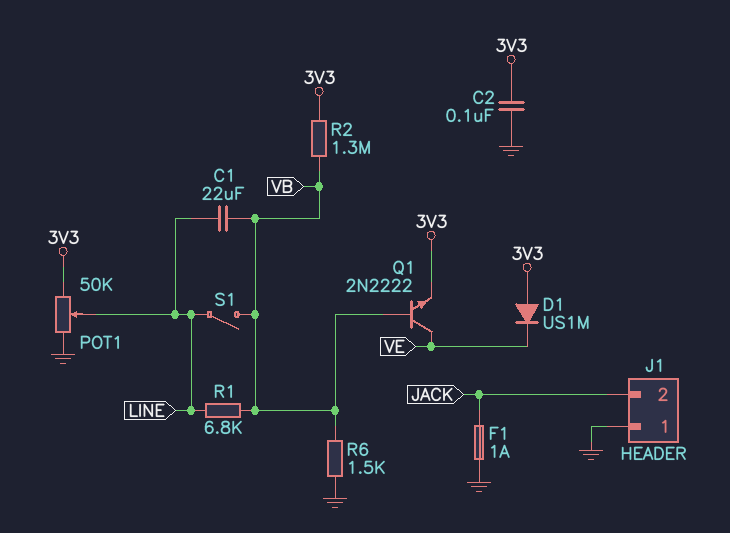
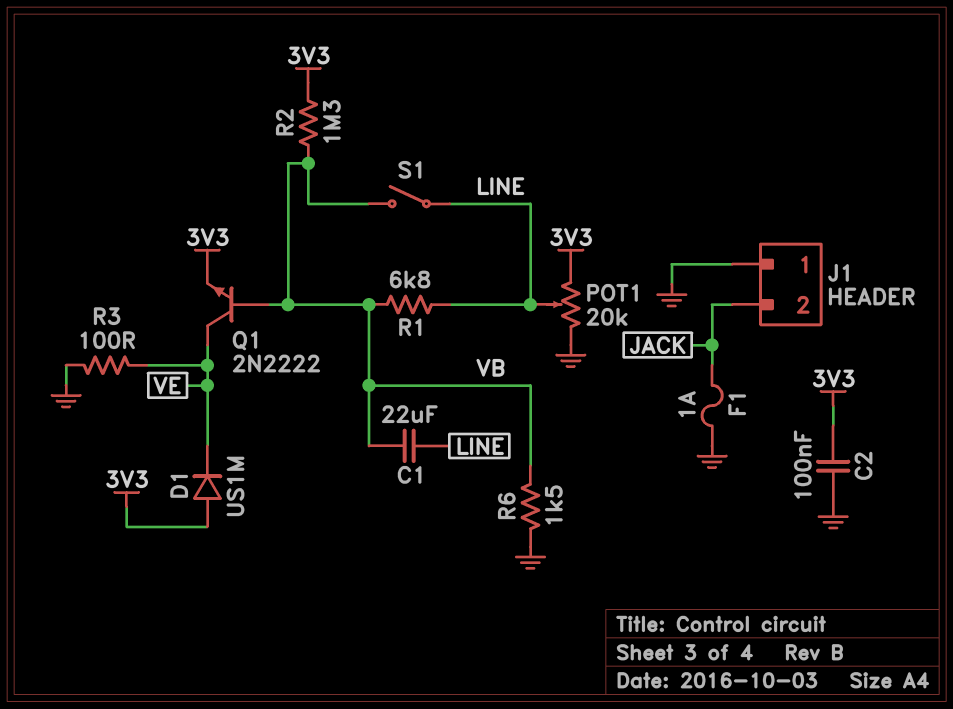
POT1: 50k (3V3, GND, wiper LINE) -> 20k (3V3, GND, wiper LINE)
R3: none -> 100 (GND, VE)

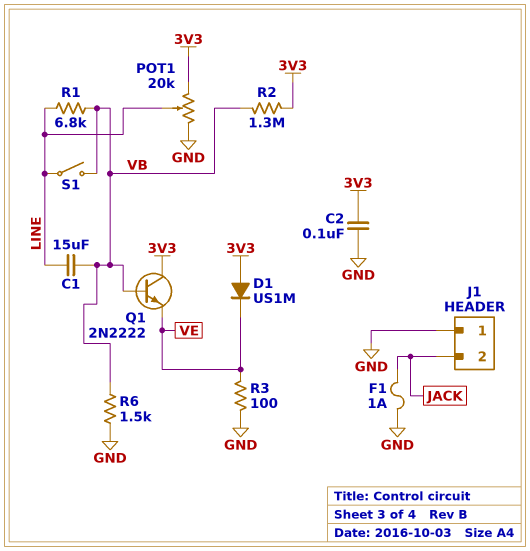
C1: 22uF (LINE, VB) -> 15uF (LINE, VB)
Q1: NPN 2N2222 (B VB, C VE, E 3V3) -> NPN 2N2222 (B VB, C 3V3, E VE)

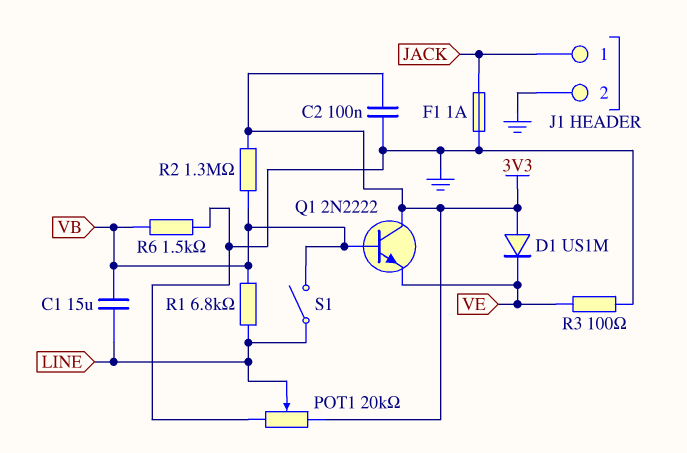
J1 pin 1: GND -> JACK
J1 pin 2: JACK -> GND

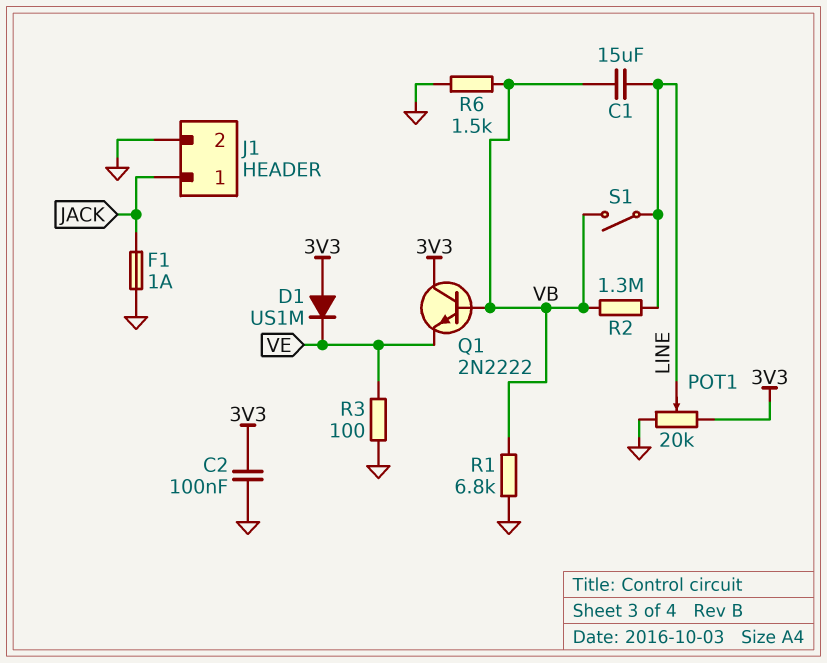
R1: 6.8k (LINE, VB) -> 6.8k (GND, VB)
R2: 1.3M (3V3, VB) -> 1.3M (LINE, VB)

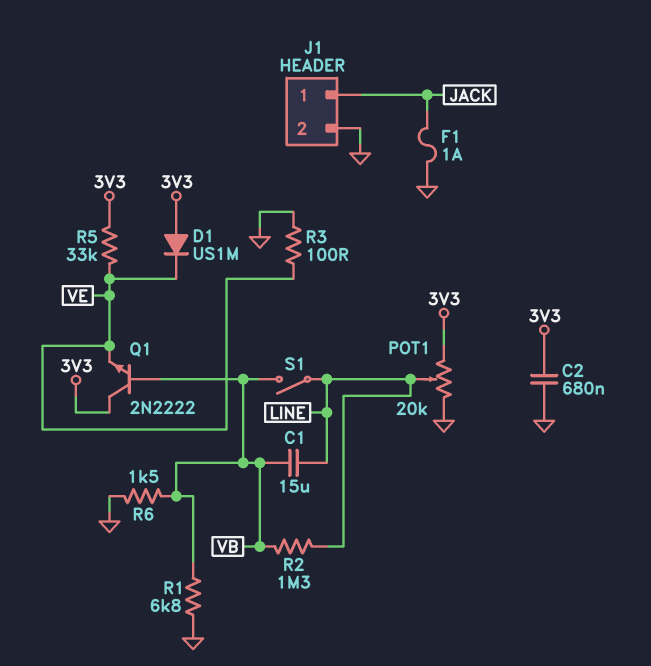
C2: 100nF (3V3, GND) -> 680nF (3V3, GND)
R5: none -> 33k (3V3, VE)

